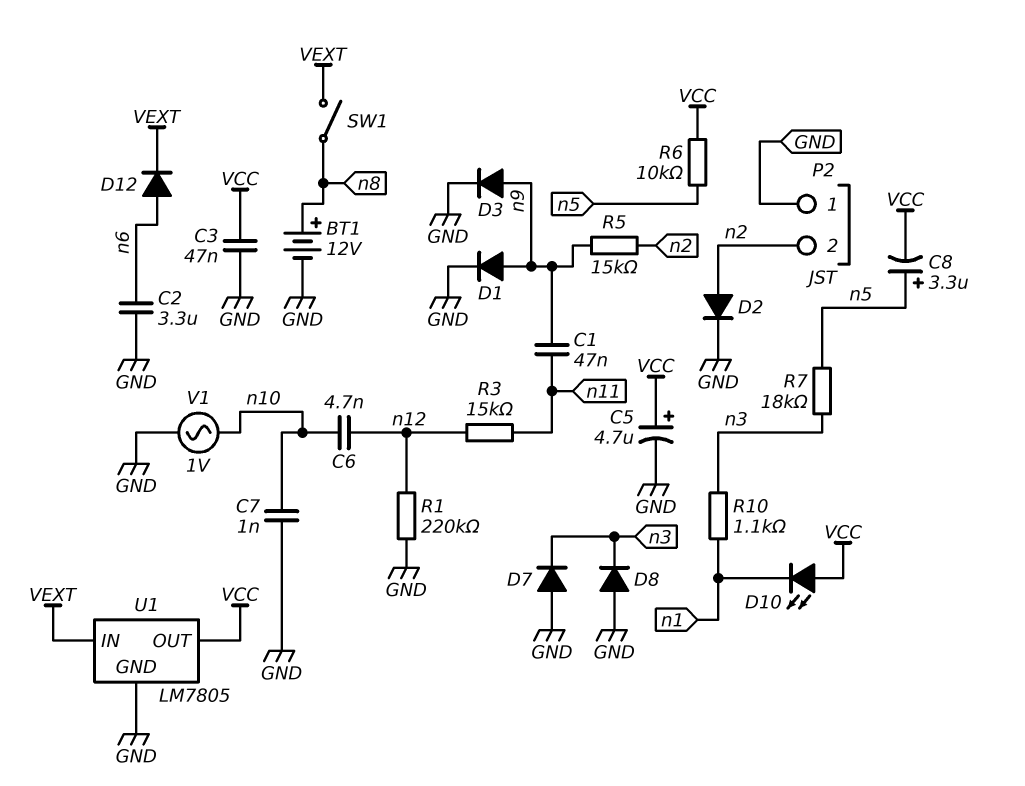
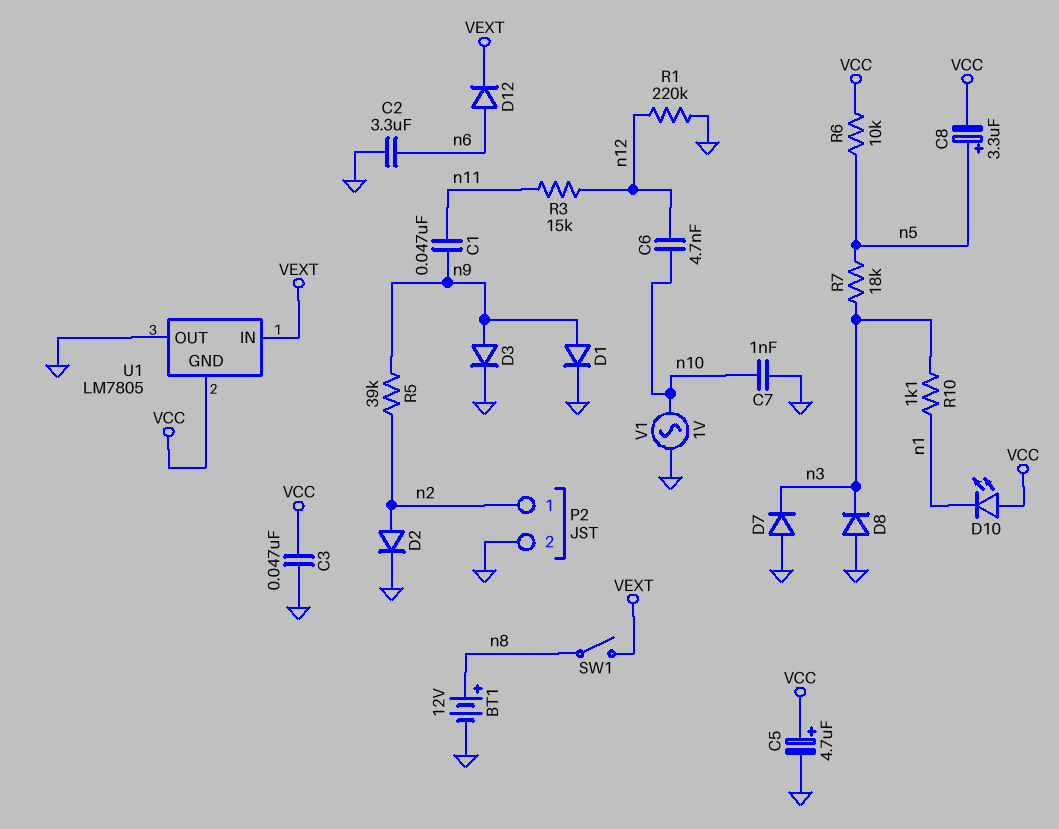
P2 pin 1: GND -> n2
P2 pin 2: n2 -> GND
R5: 15k (n2, n9) -> 39k (n2, n9)
U1 pin GND: GND -> VCC
U1 pin OUT: VCC -> GND

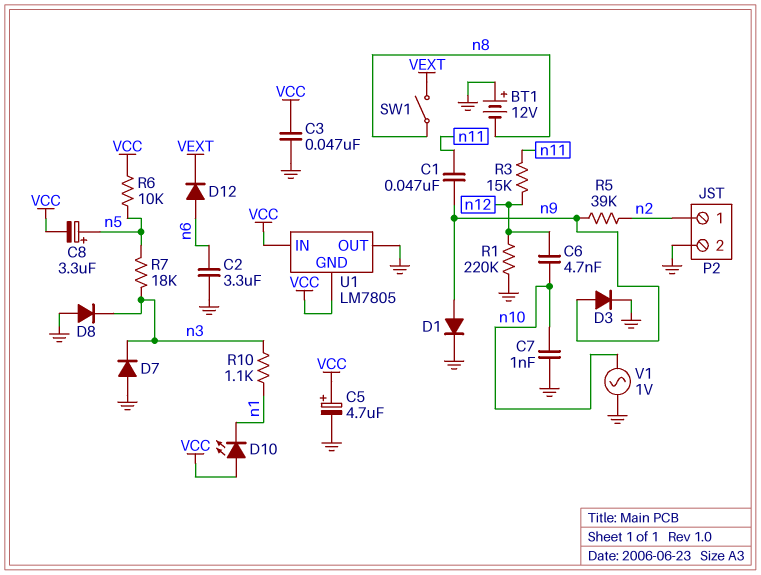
BT1: 12V (plus n8, minus GND) -> 12V (plus GND, minus n8)
D2: diode (A n2, K GND) -> none
U1 pin IN: VEXT -> VCC

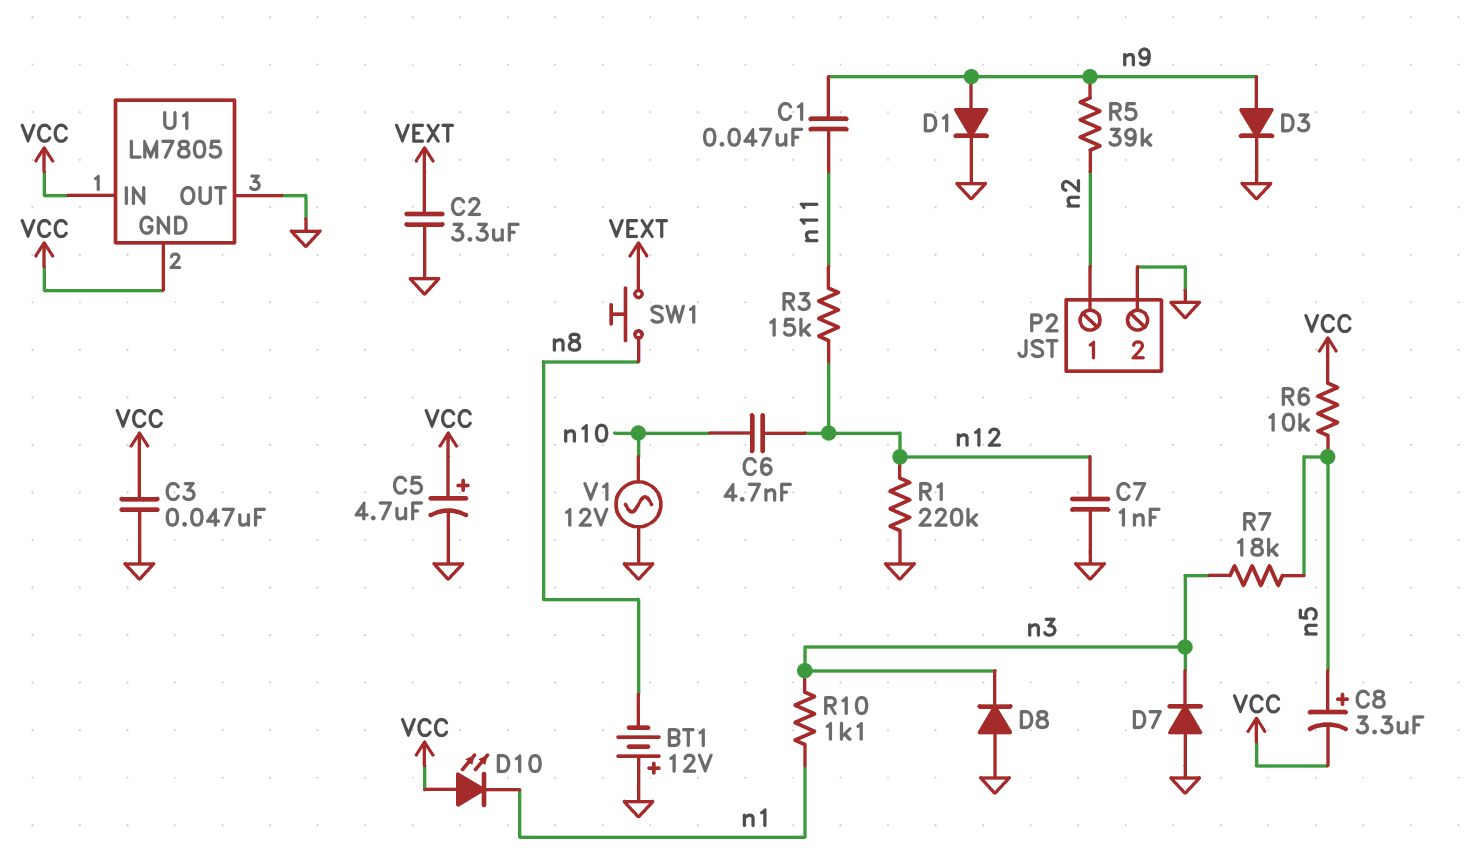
C2: 3.3uF (GND, n6) -> 3.3uF (GND, VEXT)
C7: 1nF (GND, n10) -> 1nF (GND, n12)
D12: diode (A n6, K VEXT) -> none
SW1: switch (VEXT, n8) -> button (VEXT, n8)
V1: AC 1V (GND, n10) -> AC 12V (GND, n10)

